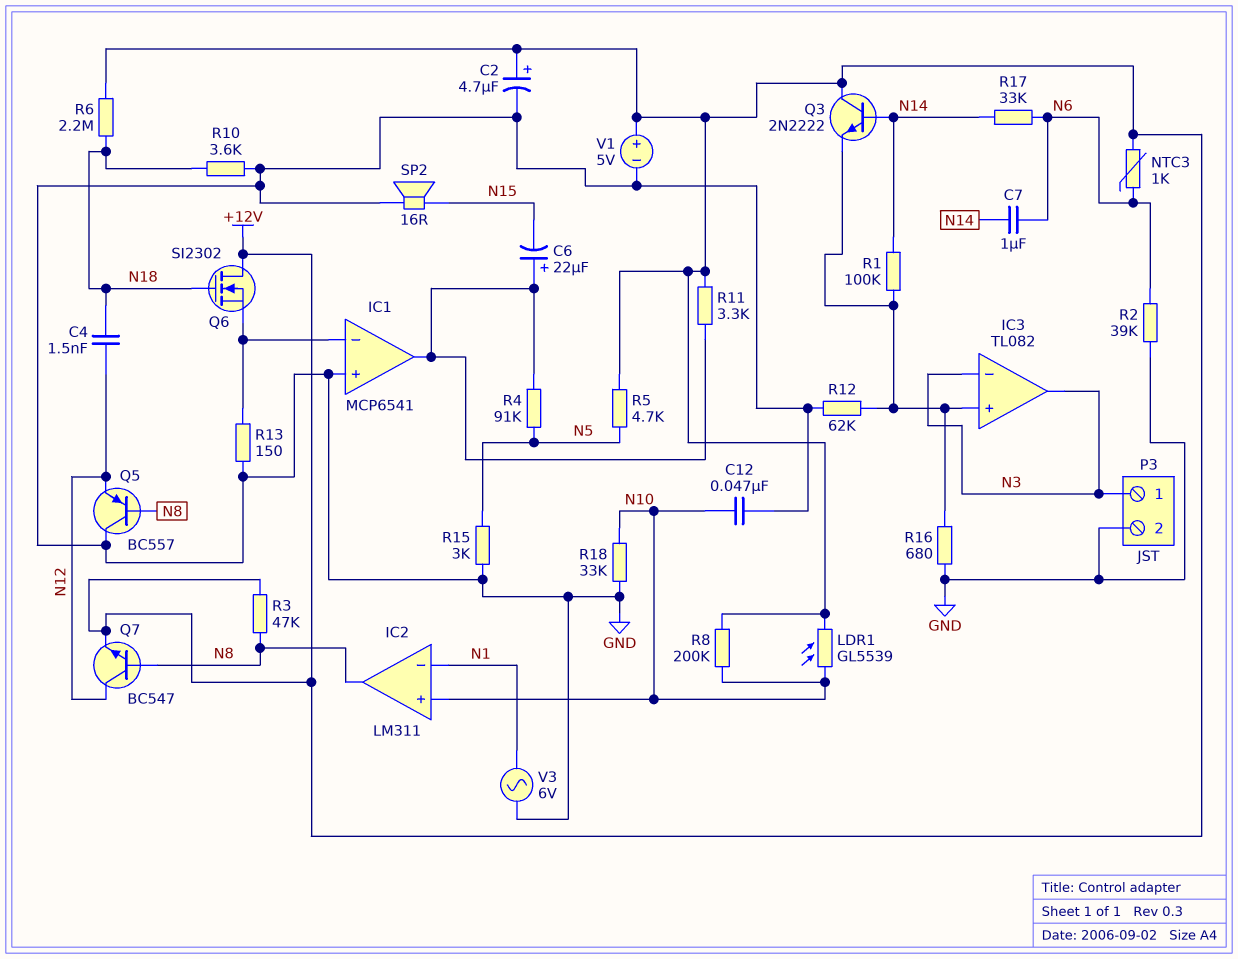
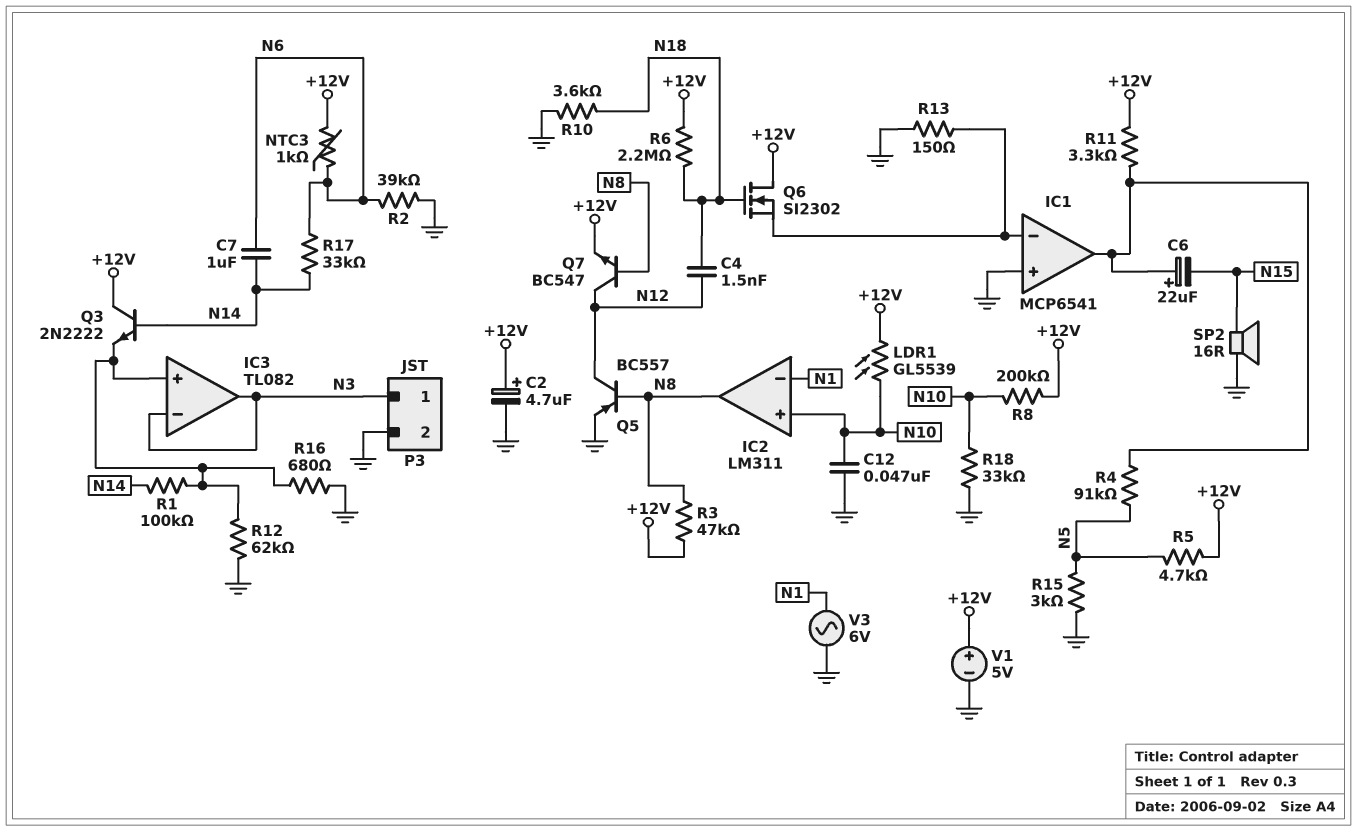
Q5: PNP BC557 (B N8, C GND, E N12) -> PNP BC557 (B N8, C N12, E GND)

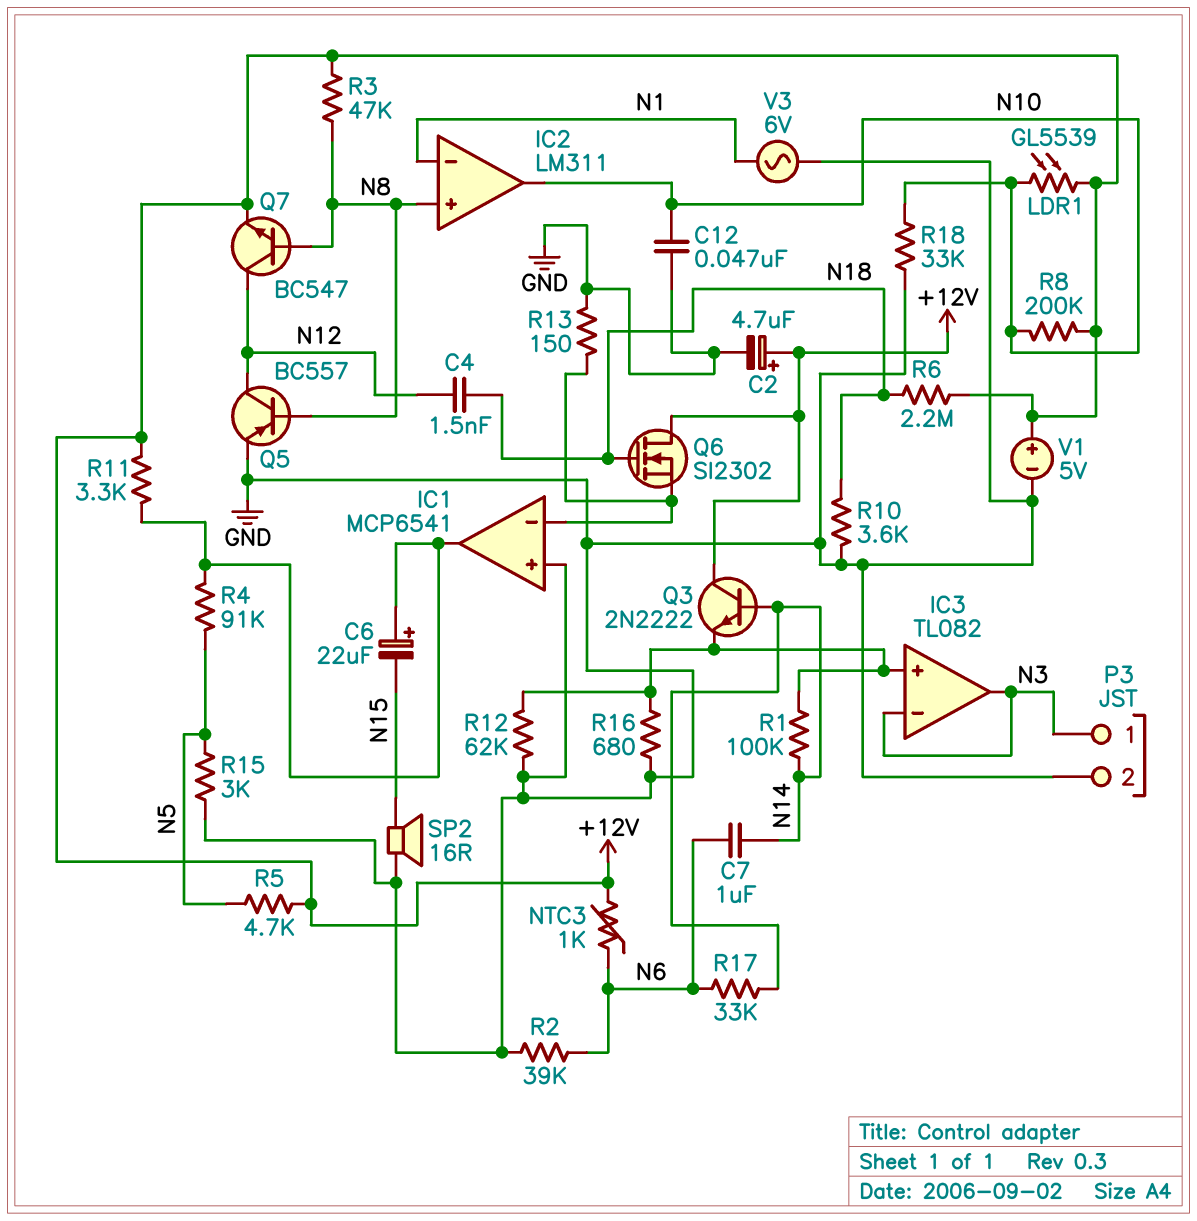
IC2 pin in+: N10 -> N8
IC2 pin out: N8 -> N10

